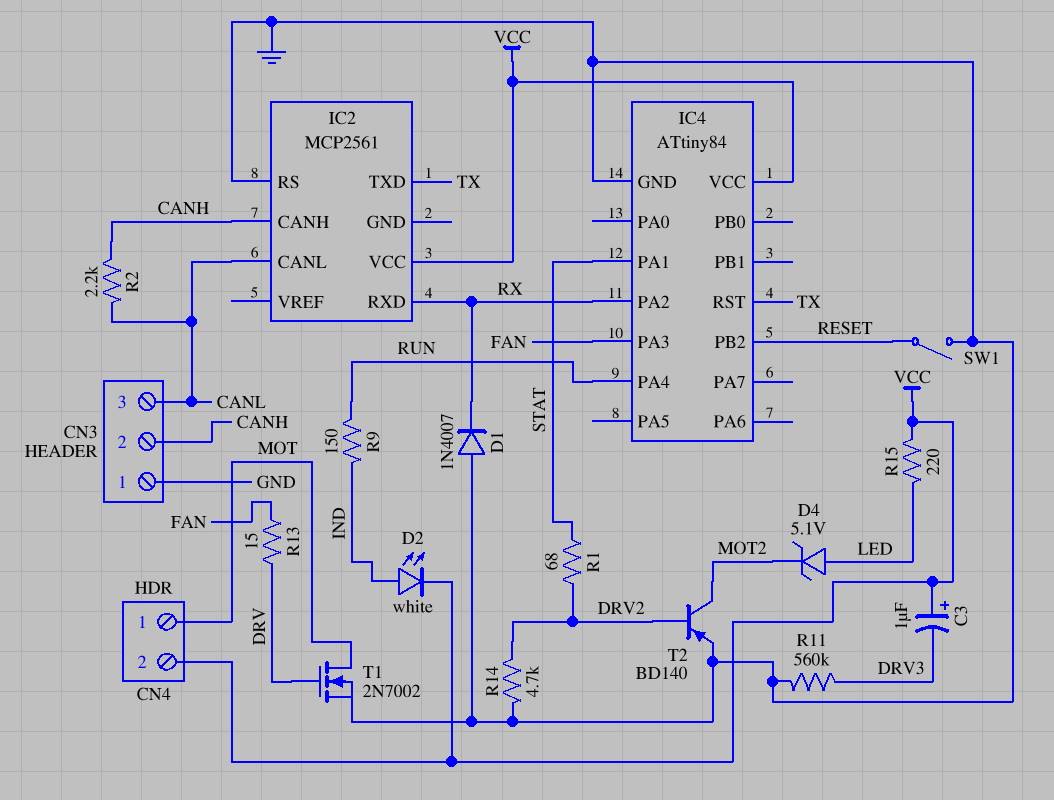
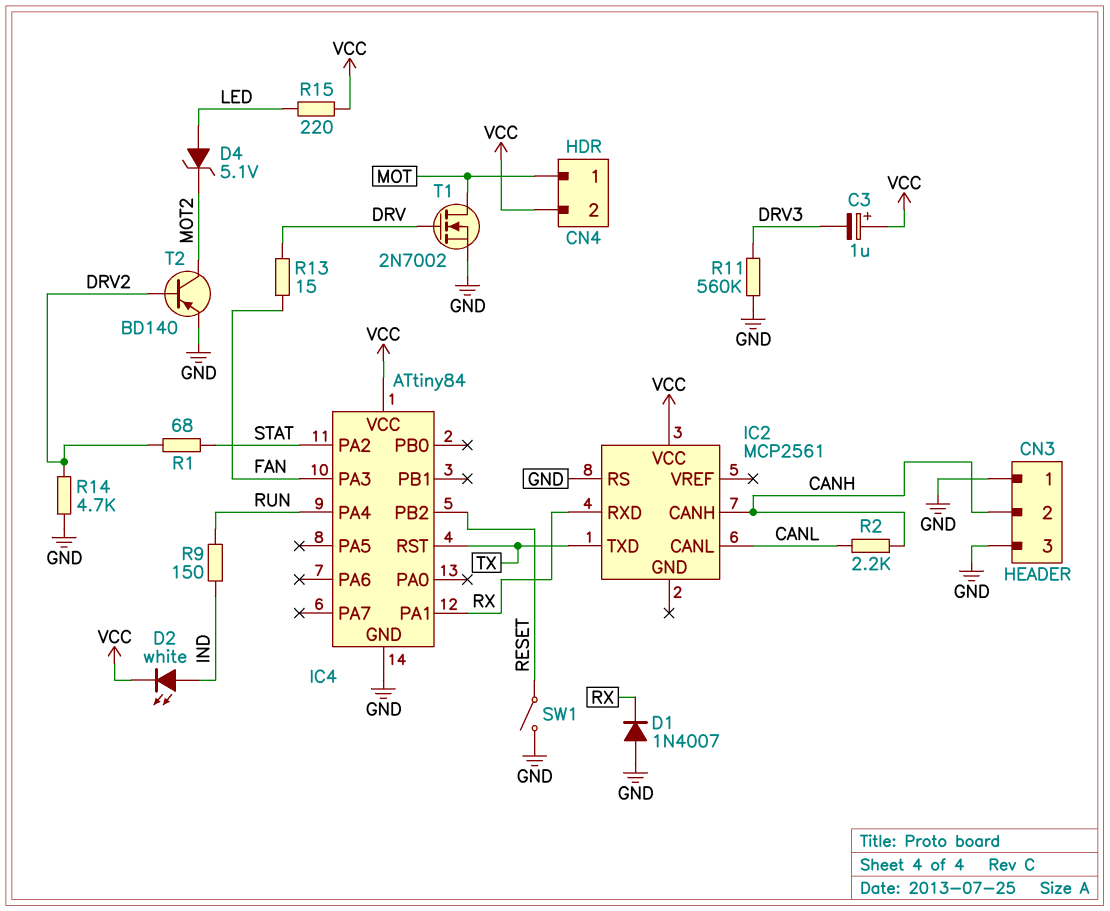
CN3 pin 3: CANL -> GND
IC4 pin PA1: STAT -> RX
IC4 pin PA2: RX -> STAT

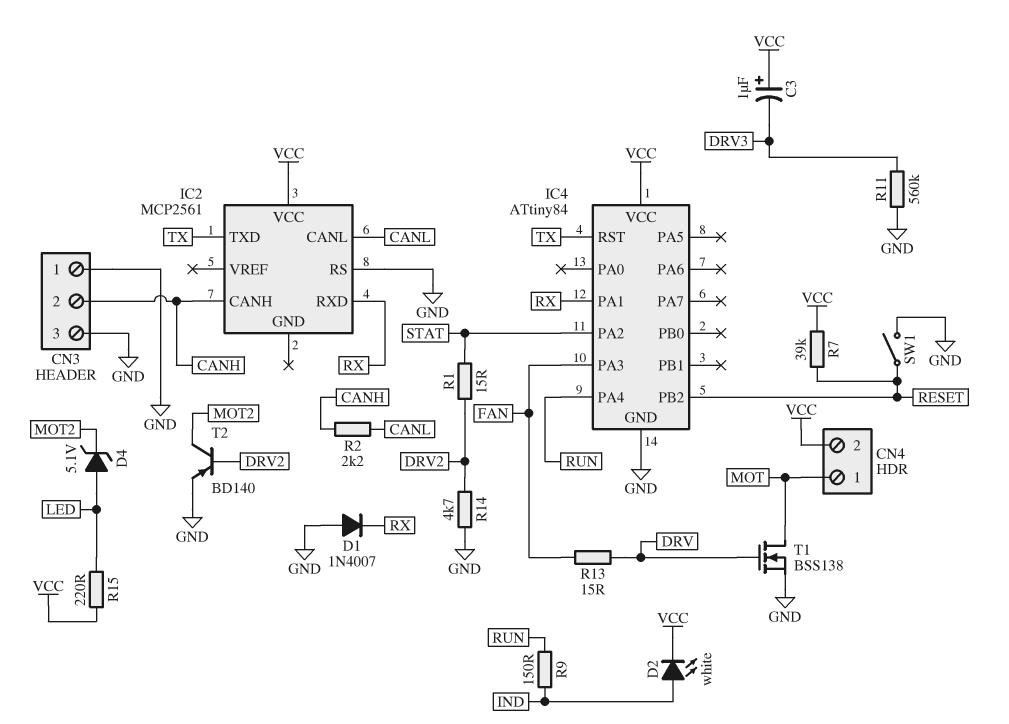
R1: 68 (DRV2, STAT) -> 15 (DRV2, STAT)
R7: none -> 39k (RESET, VCC)
T1: NMOS 2N7002 (G DRV, D MOT, S GND) -> NMOS BSS138 (G DRV, D MOT, S GND)

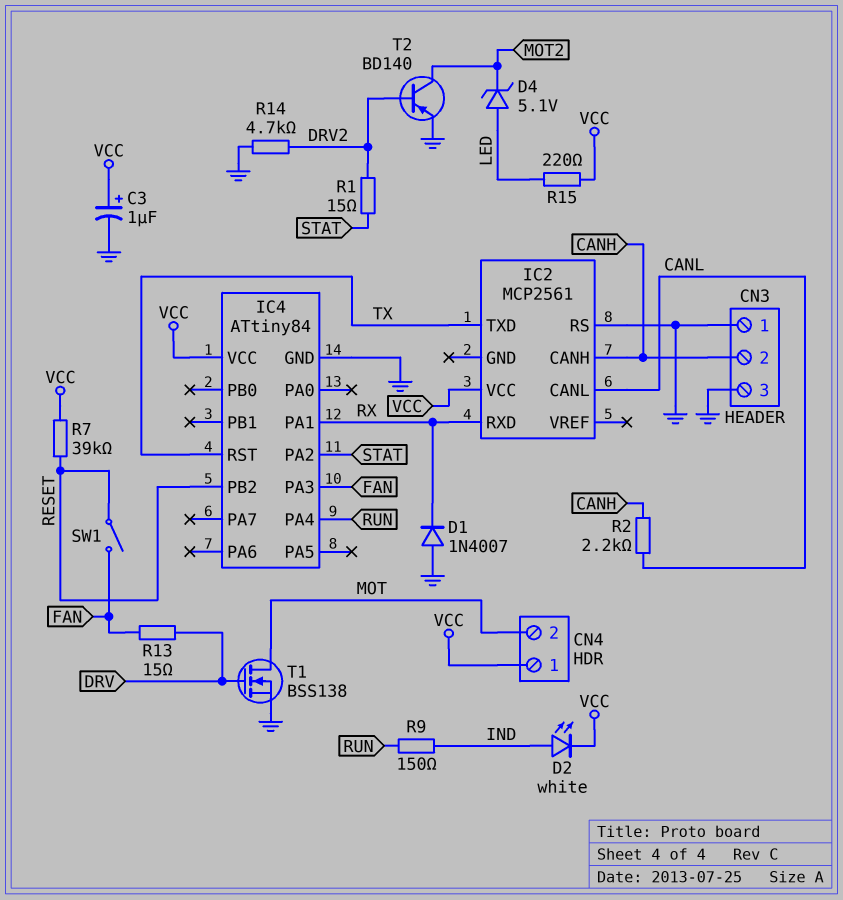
C3: 1uF (plus VCC, minus DRV3) -> 1uF (plus VCC, minus GND)
CN4 pin 1: MOT -> VCC
CN4 pin 2: VCC -> MOT
R11: 560k (DRV3, GND) -> none
SW1: switch (GND, RESET) -> switch (FAN, RESET)

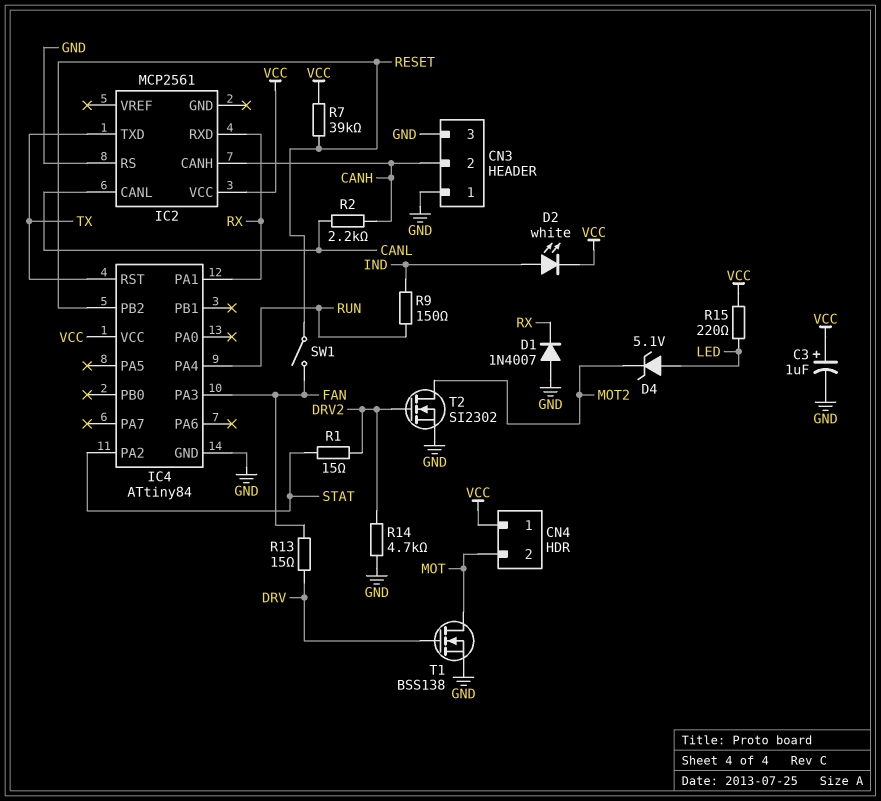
T2: PNP BD140 (B DRV2, C MOT2, E GND) -> NMOS SI2302 (G DRV2, D MOT2, S GND)

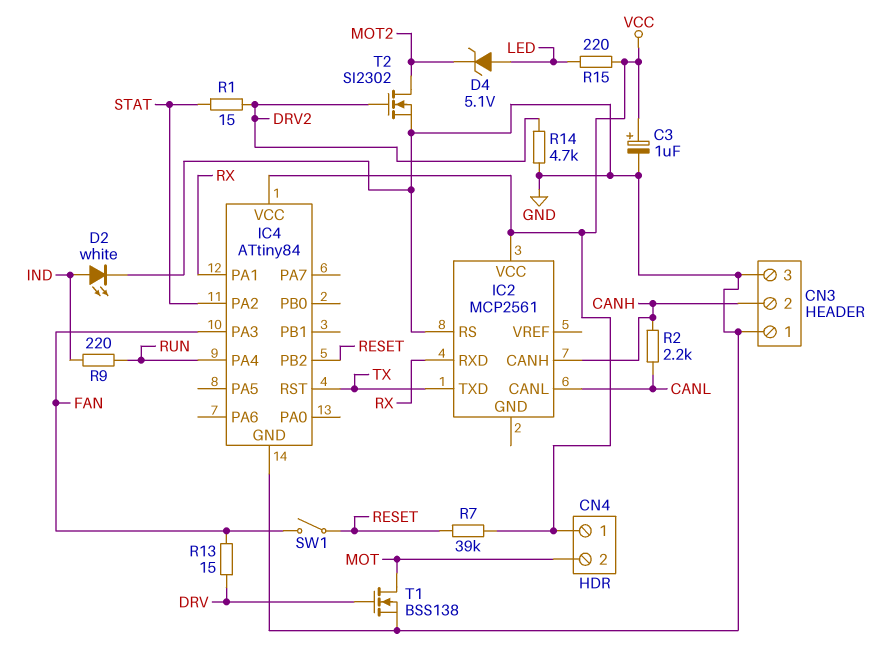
D1: diode 1N4007 (A GND, K RX) -> none
D2: LED white (A IND, K VCC) -> LED white (A IND, K GND)
R9: 150 (IND, RUN) -> 220 (IND, RUN)

